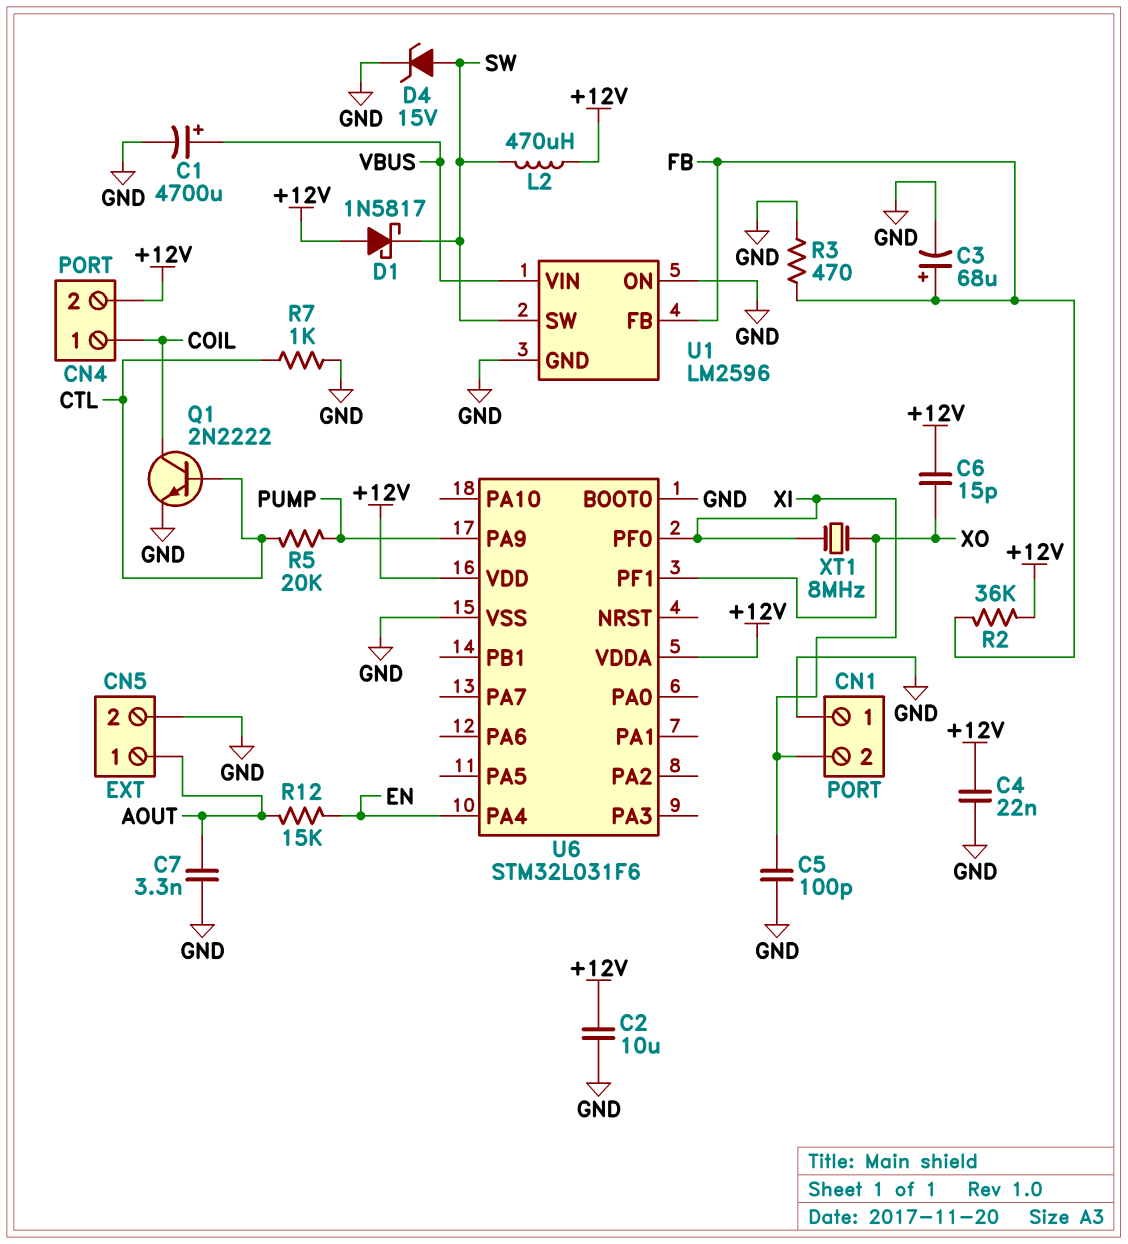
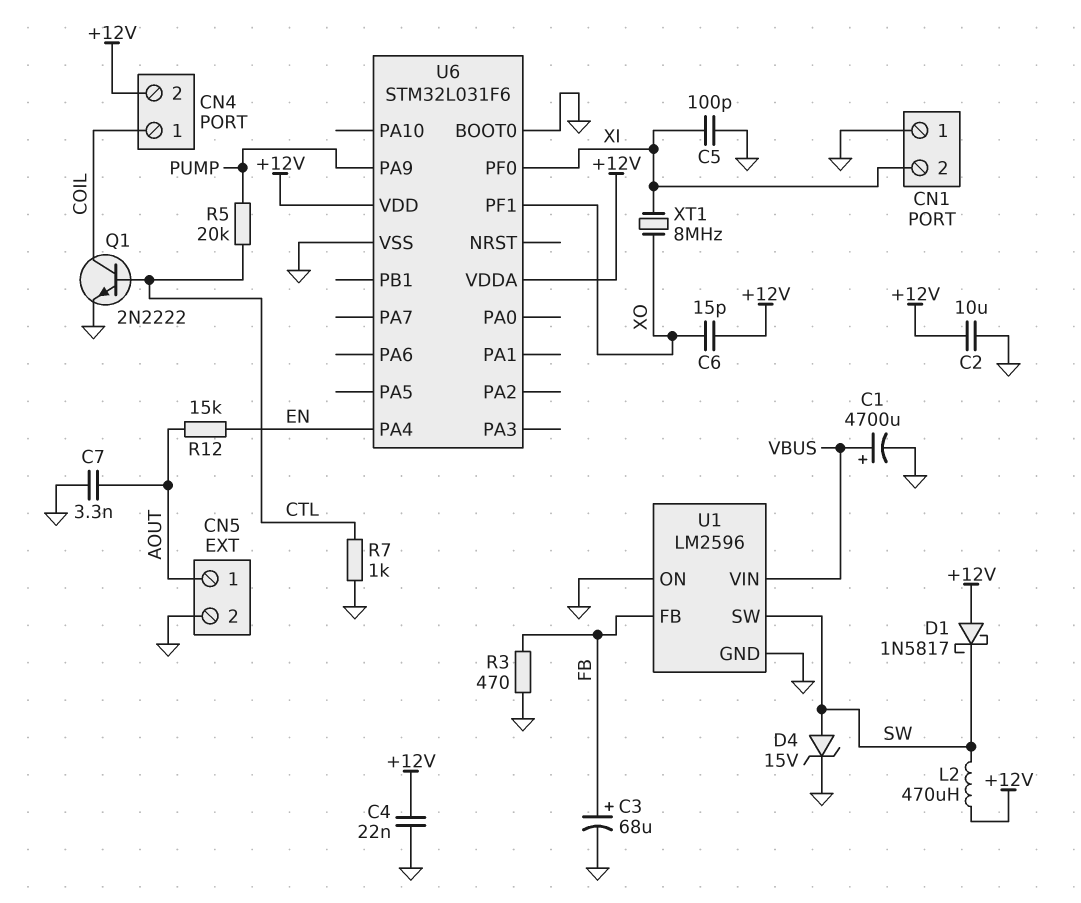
R2: 36k (+12V, FB) -> none

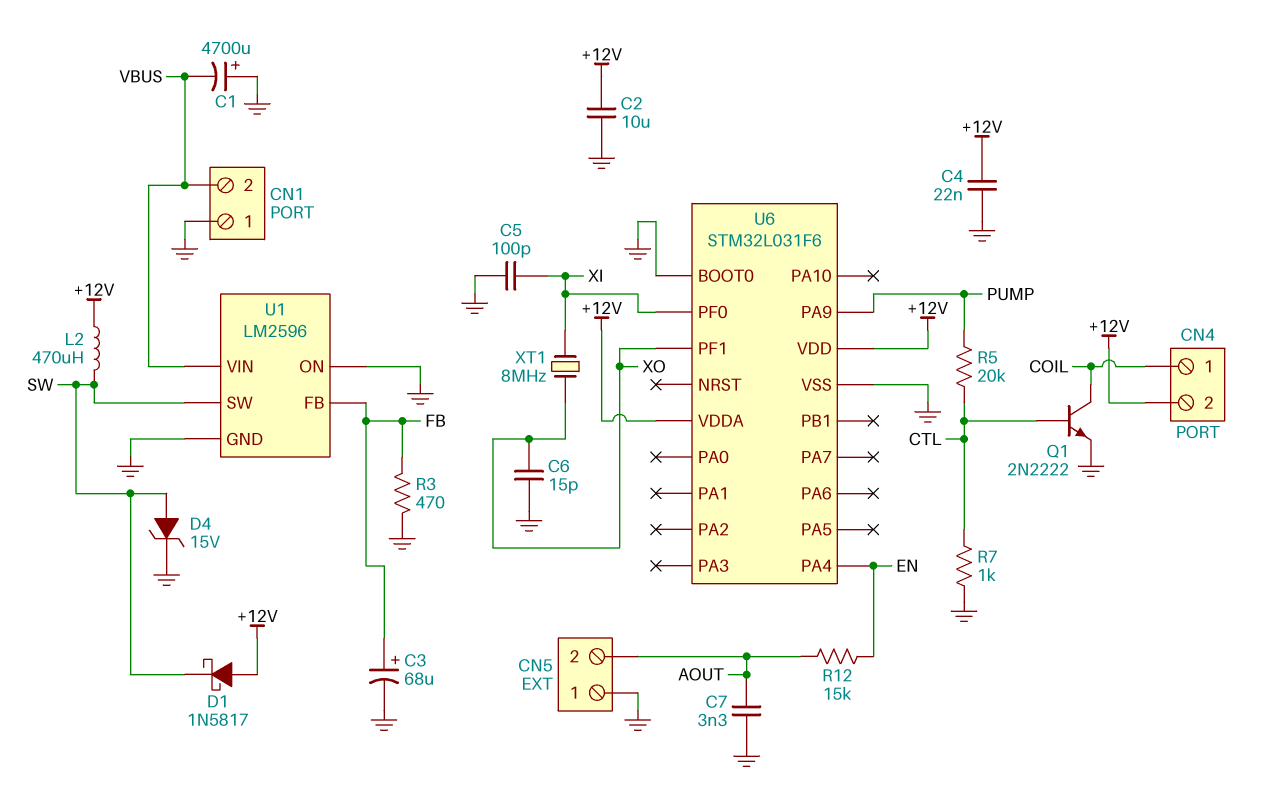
C1: 4700uF (plus VBUS, minus GND) -> 4700uF (plus GND, minus VBUS)
C6: 15pF (+12V, XO) -> 15pF (GND, XO)
CN1 pin 2: XI -> VBUS
CN5 pin 1: AOUT -> GND
CN5 pin 2: GND -> AOUT

